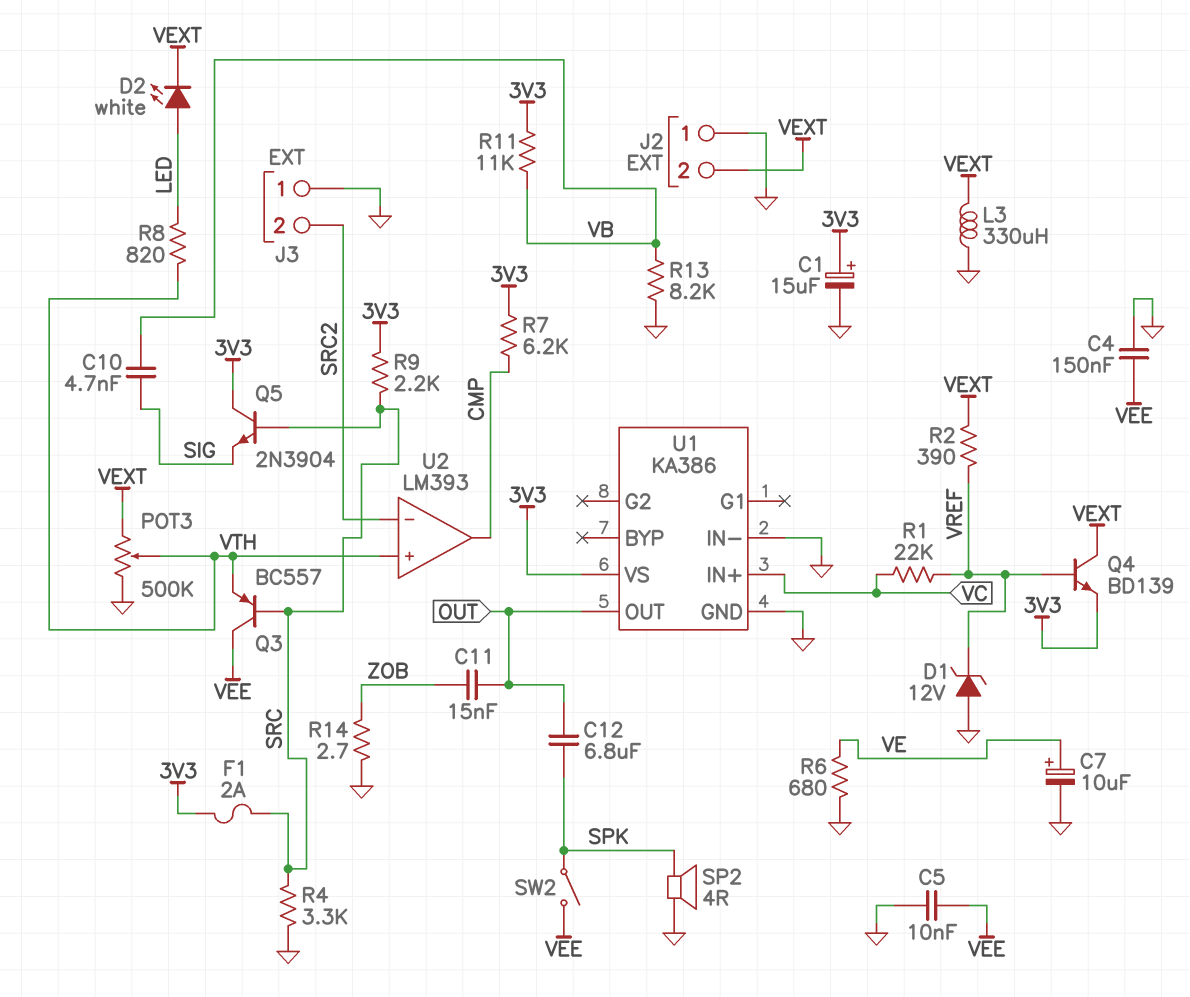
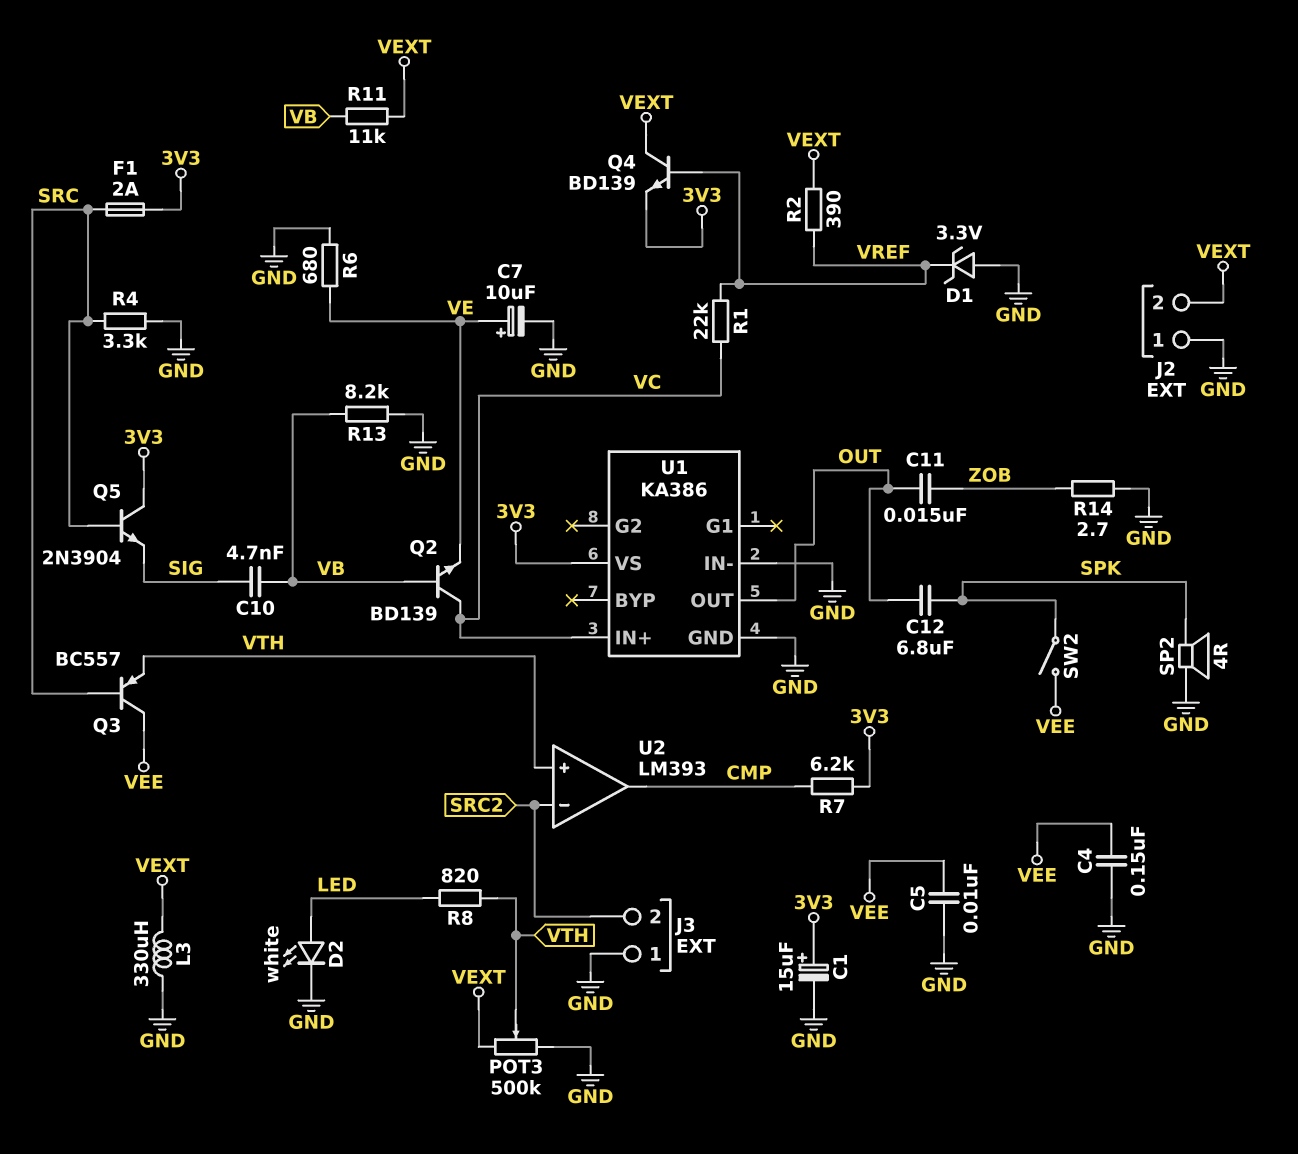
D1: zener 12V (A GND, K VREF) -> zener 3.3V (A GND, K VREF)
D2: LED white (A LED, K VEXT) -> LED white (A LED, K GND)
Q2: none -> NPN BD139 (B VB, C VC, E VE)
R9: 2.2k (3V3, SRC) -> none
R11: 11k (3V3, VB) -> 11k (VB, VEXT)

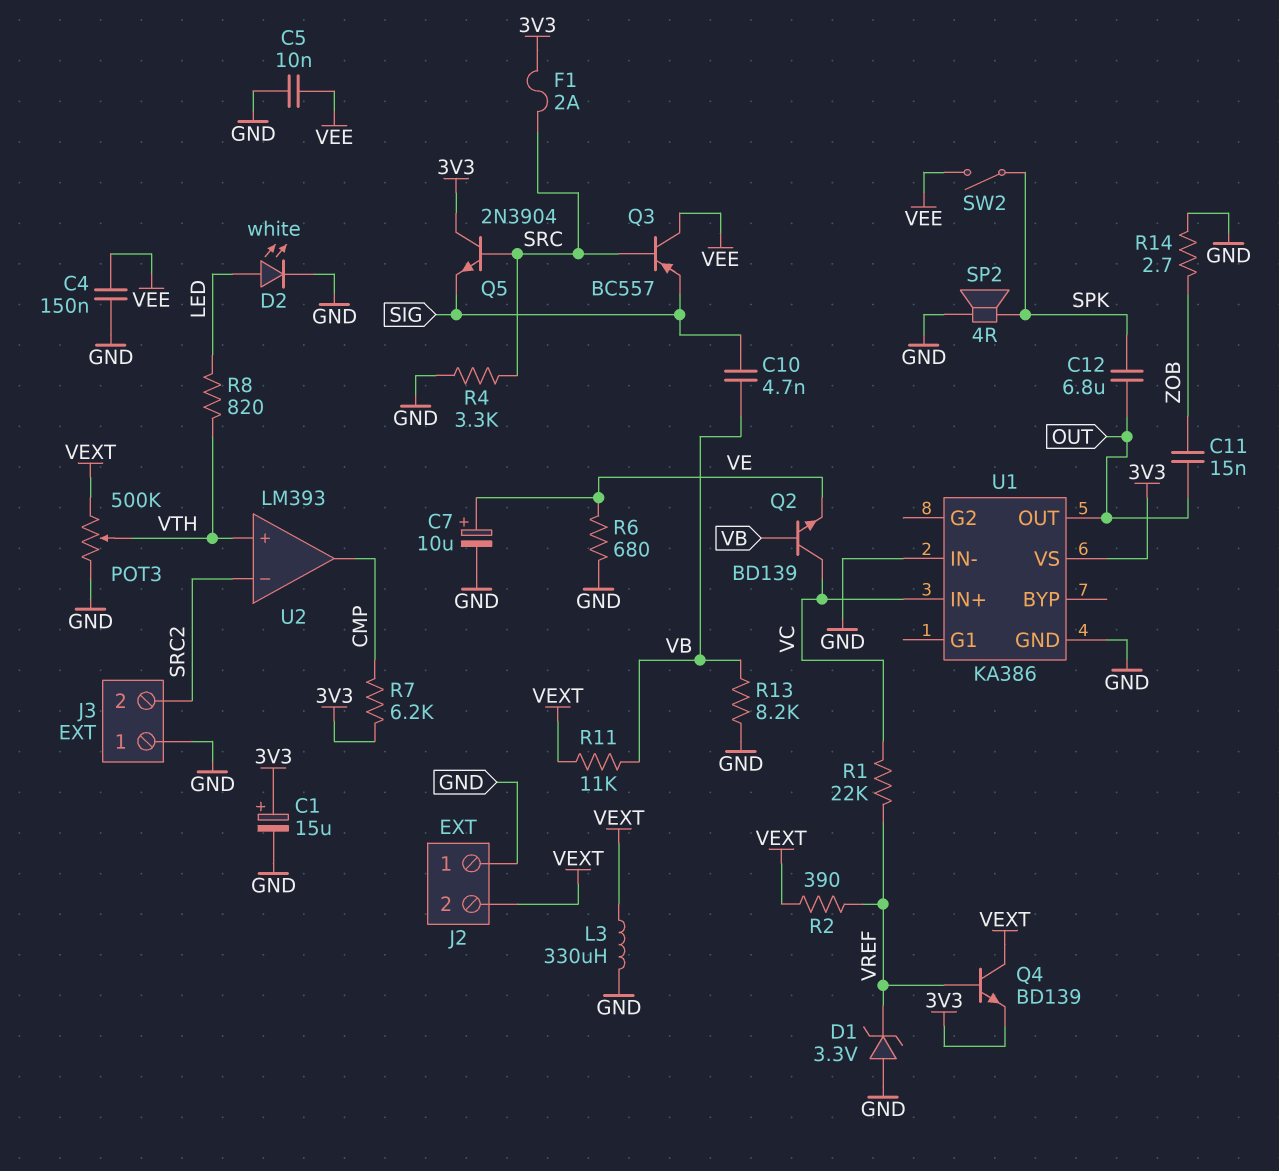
Q3: PNP BC557 (B SRC, C VEE, E VTH) -> PNP BC557 (B SRC, C VEE, E SIG)

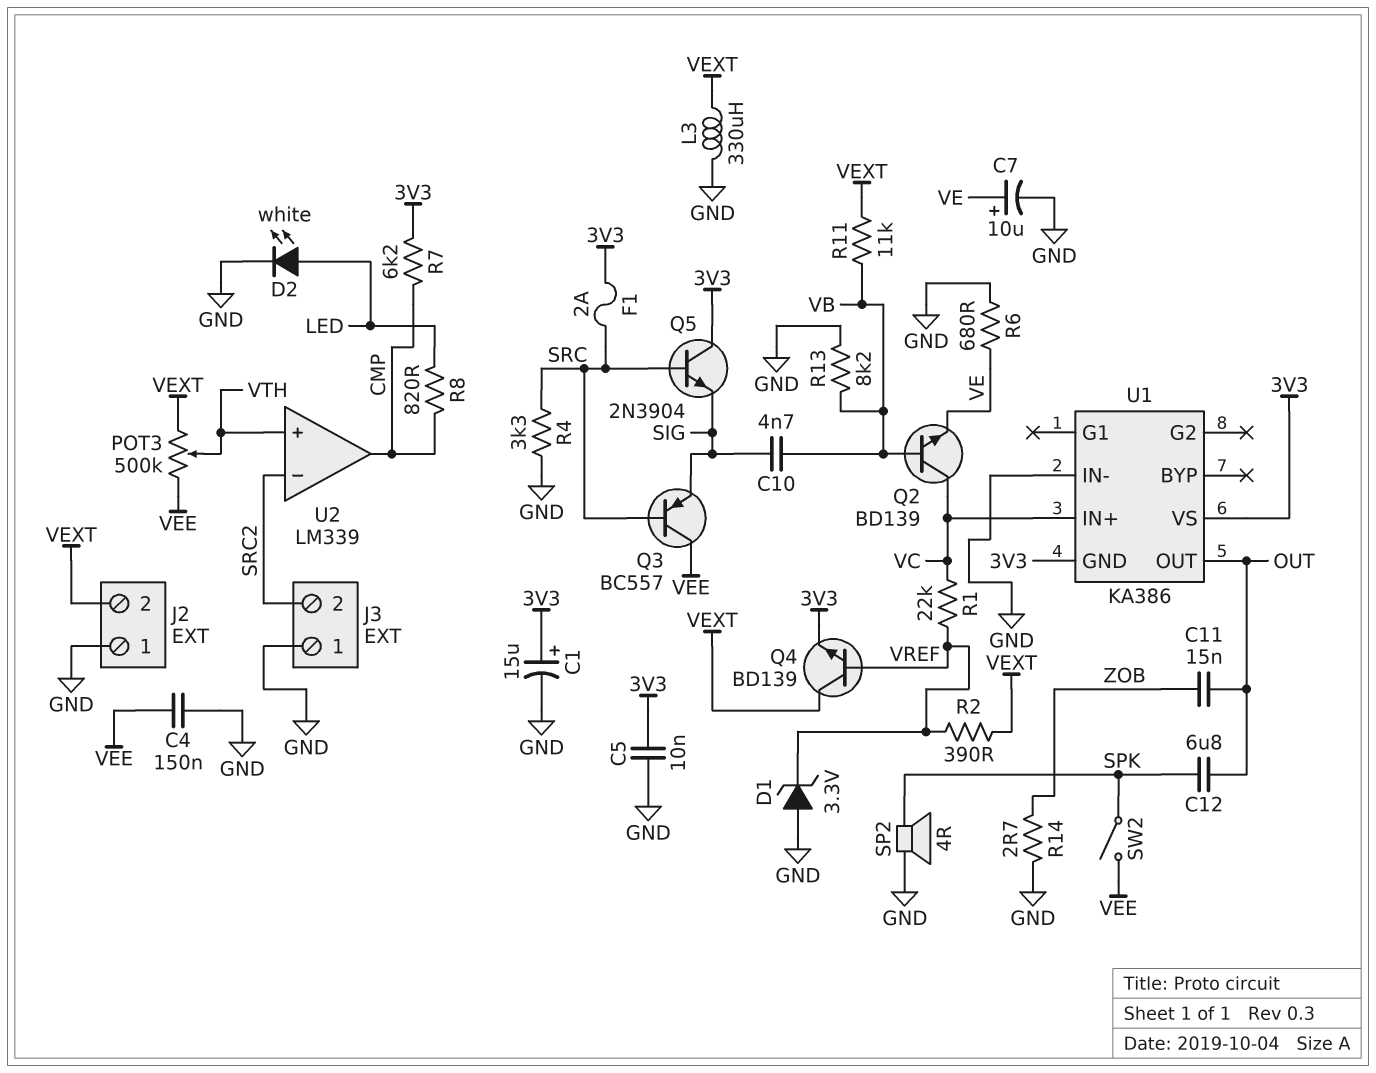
C5: 10nF (GND, VEE) -> 10nF (3V3, GND)
POT3: 500k (GND, VEXT, wiper VTH) -> 500k (VEE, VEXT, wiper VTH)
R8: 820 (LED, VTH) -> 820 (CMP, LED)
U1 pin GND: GND -> 3V3
U2: LM393 -> LM339

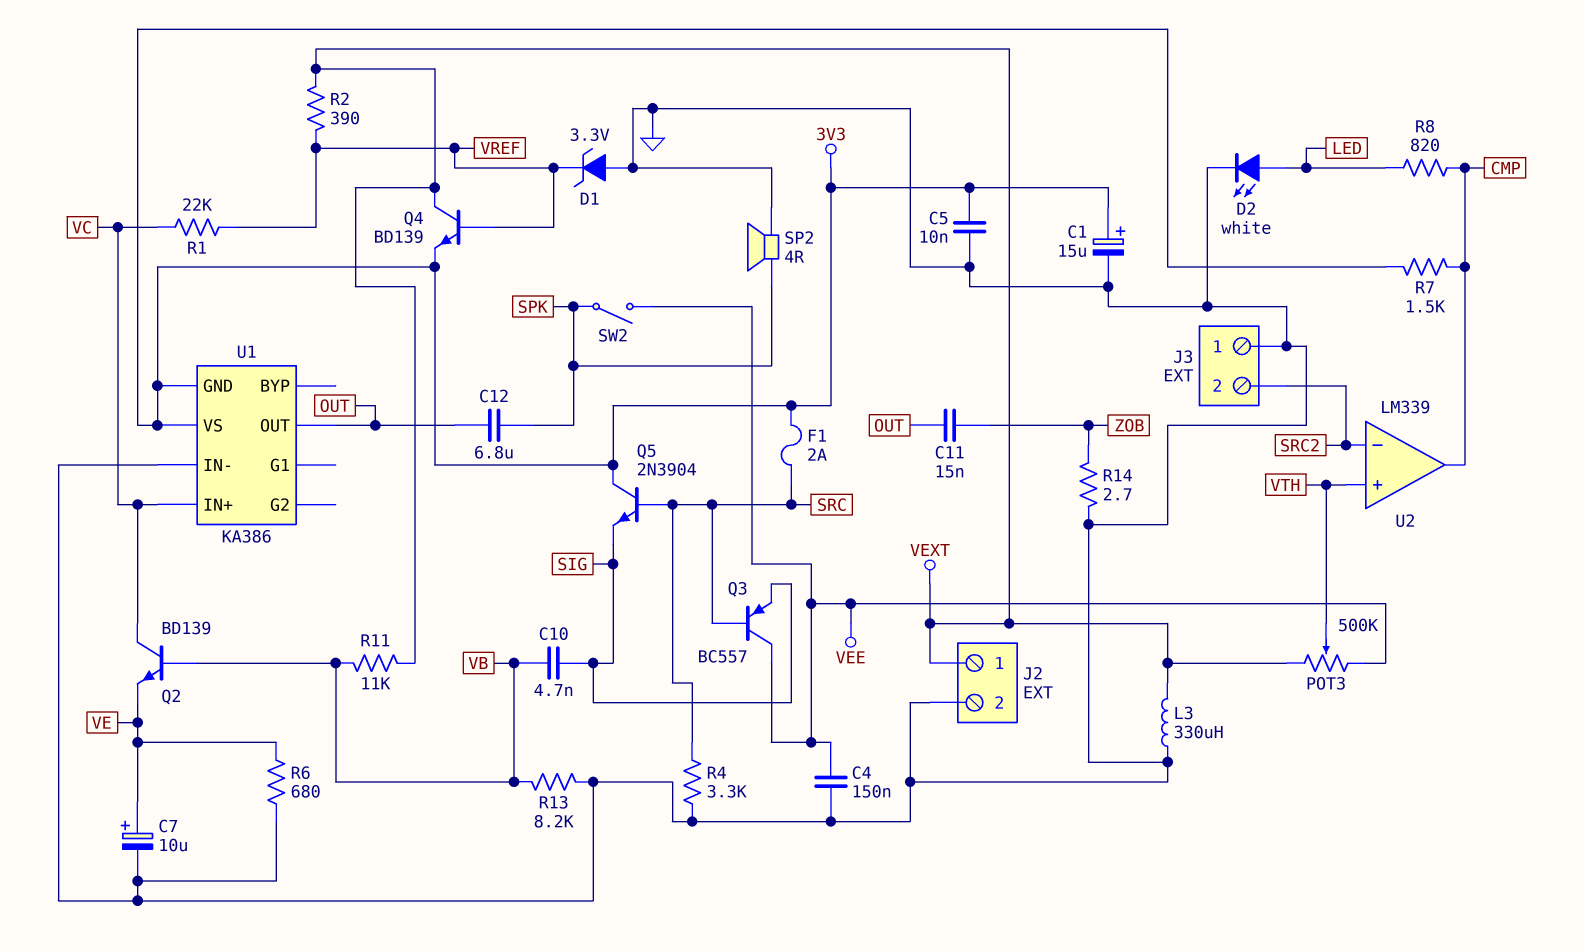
J2 pin 1: GND -> VEXT
J2 pin 2: VEXT -> GND
R7: 6.2k (3V3, CMP) -> 1.5k (3V3, CMP)

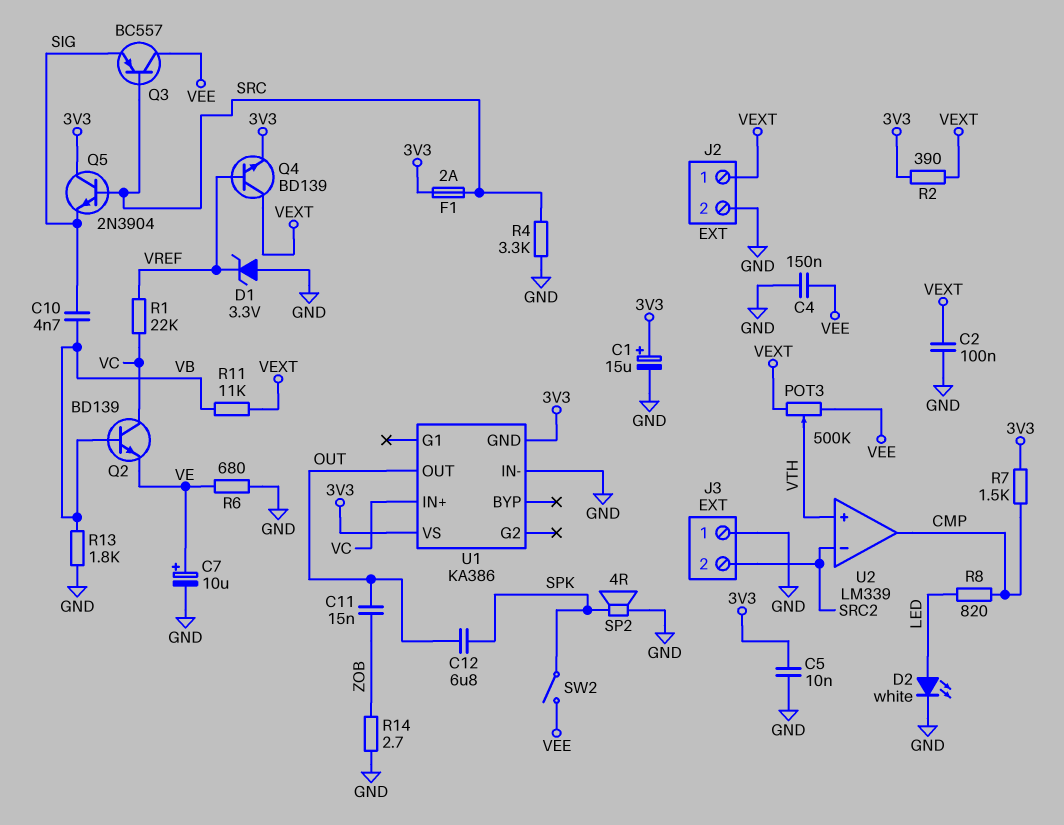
C2: none -> 100nF (GND, VEXT)
L3: 330uH (GND, VEXT) -> none
R2: 390 (VEXT, VREF) -> 390 (3V3, VEXT)
R13: 8.2k (GND, VB) -> 1.8k (GND, VB)

